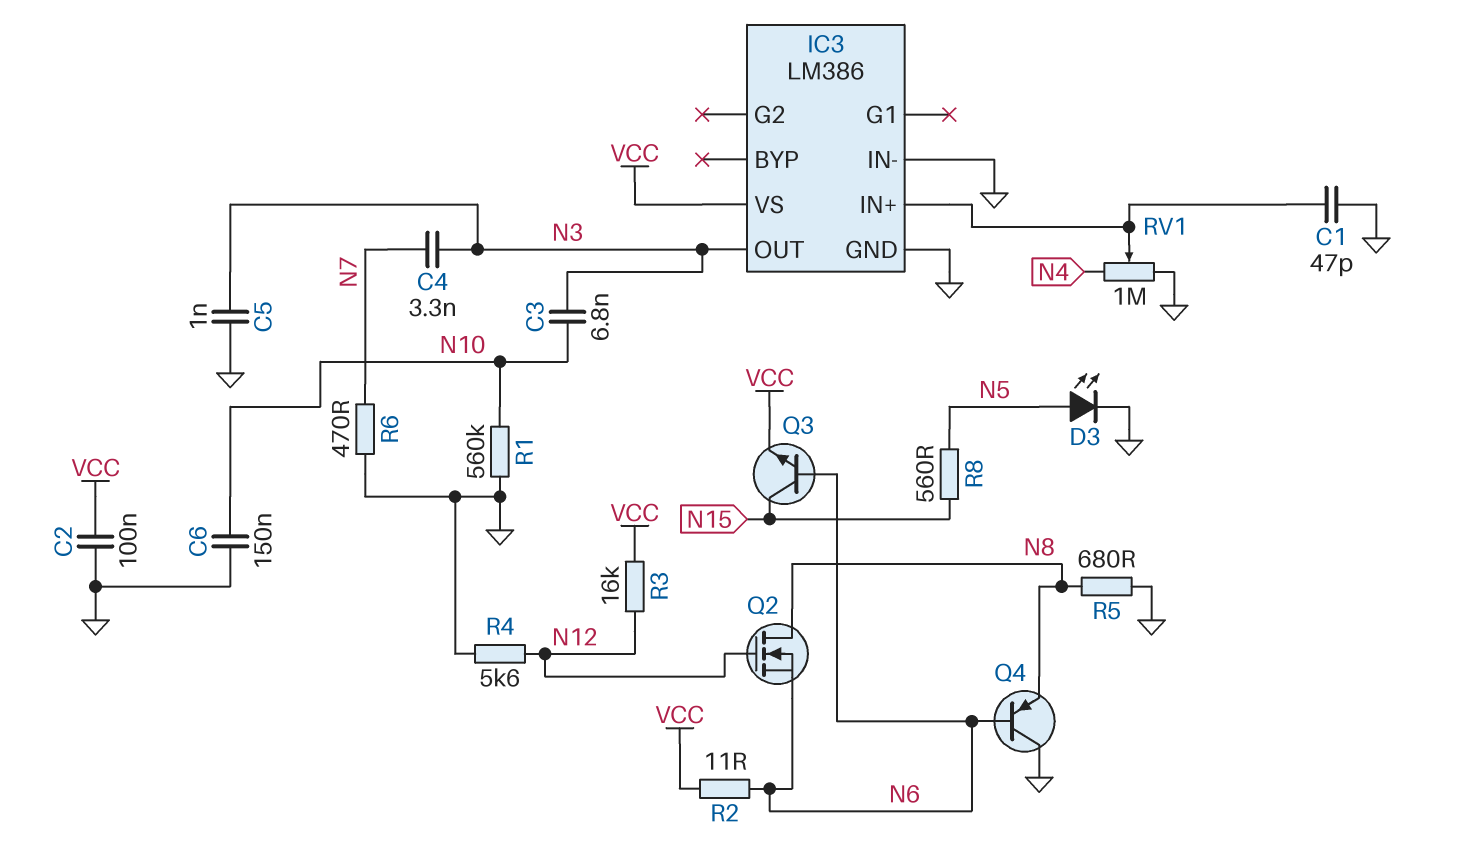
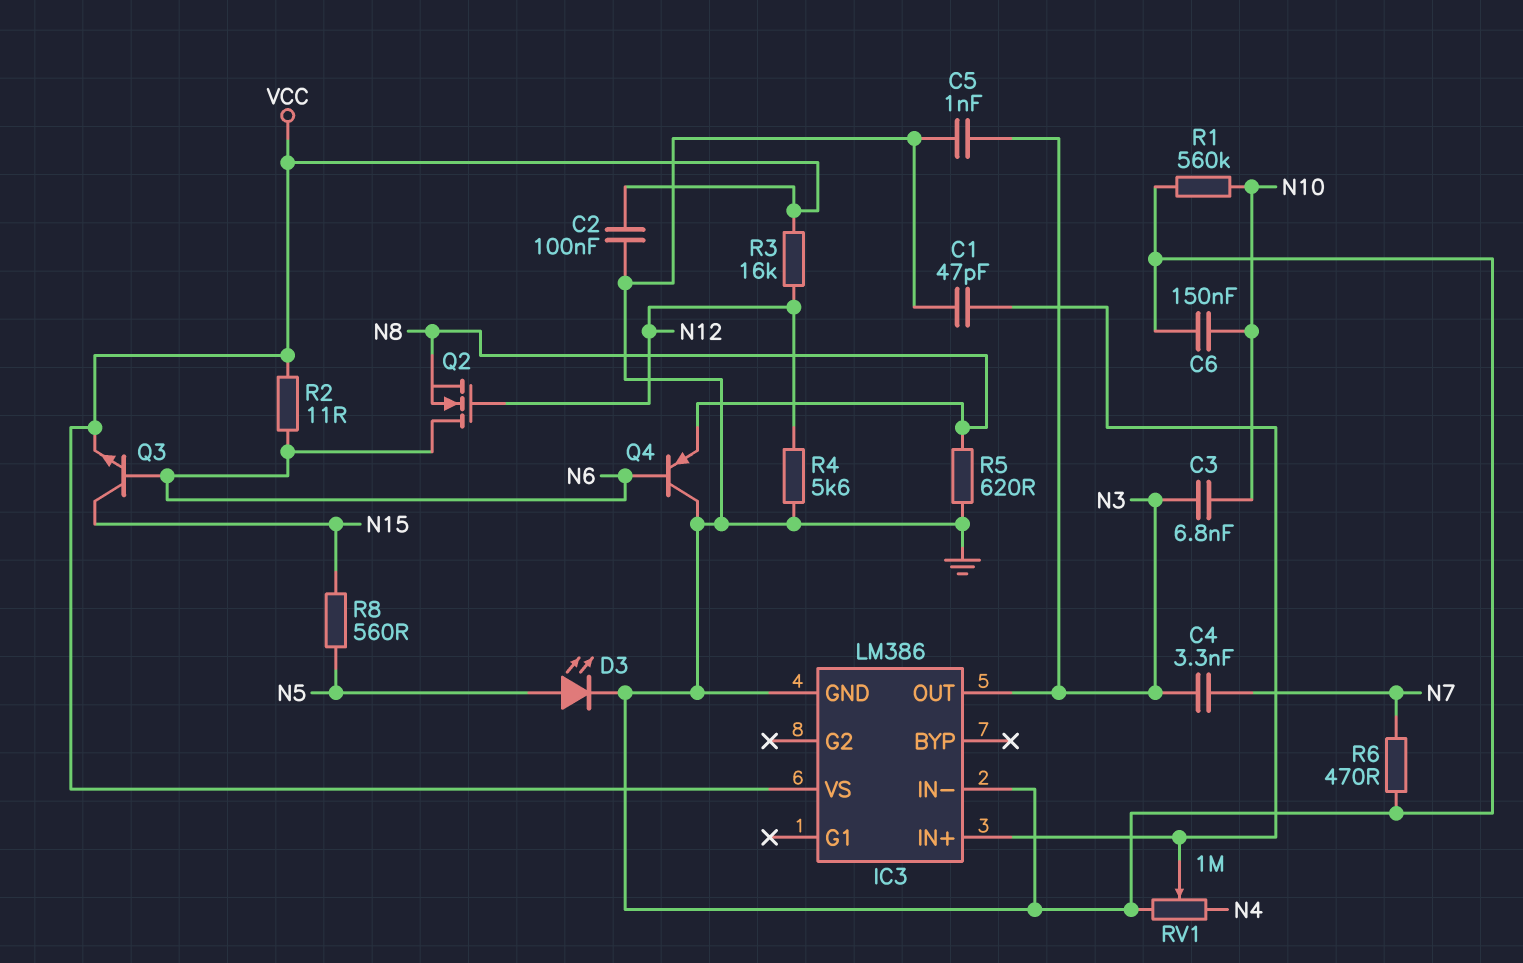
Q2: NMOS (G N12, D N8, S N6) -> NMOS (G N12, D N6, S N8)
R5: 680 (GND, N8) -> 620 (GND, N8)

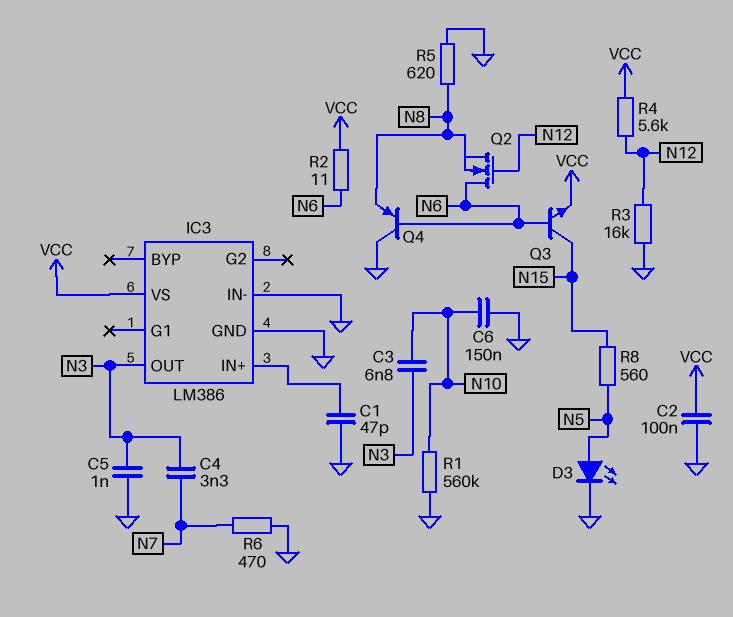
R3: 16k (N12, VCC) -> 16k (GND, N12)
R4: 5.6k (GND, N12) -> 5.6k (N12, VCC)
RV1: 1M (GND, N4, wiper IC3/IN+) -> none

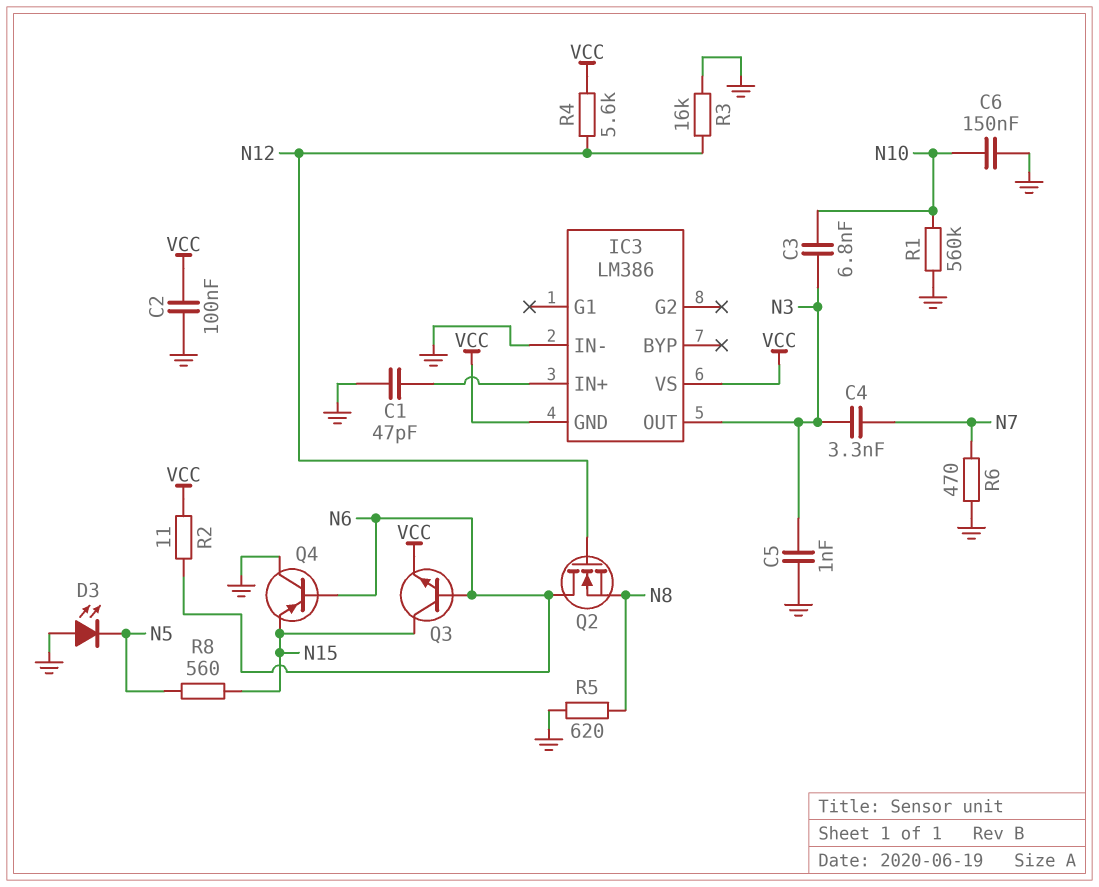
D3: LED (A N5, K GND) -> LED (A GND, K N5)
IC3 pin GND: GND -> VCC
Q4: PNP (B N6, C GND, E N8) -> PNP (B N6, C GND, E N15)

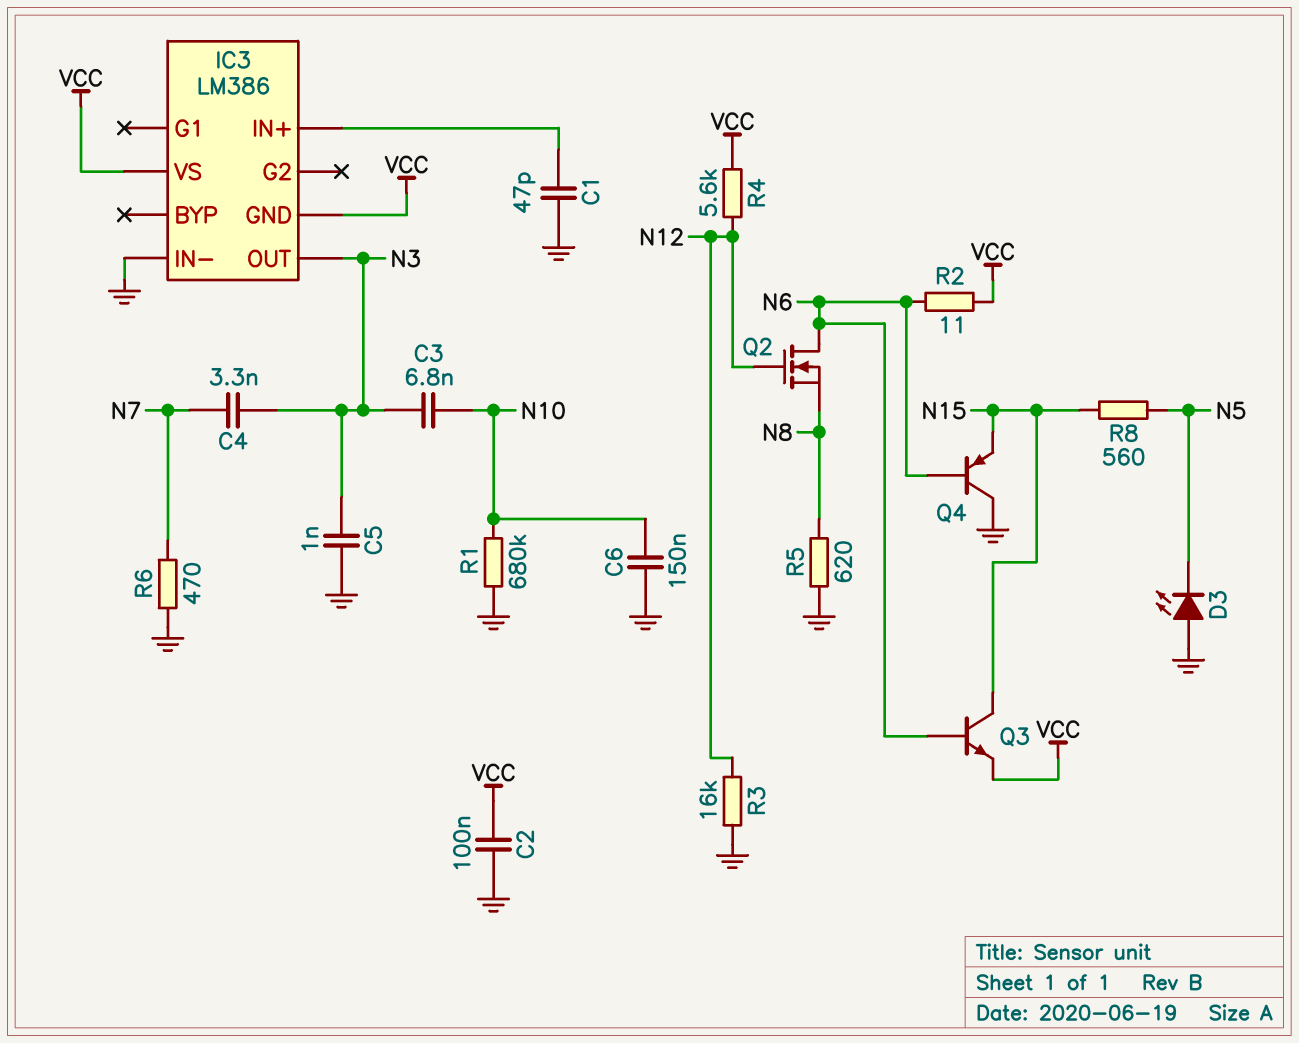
R1: 560k (GND, N10) -> 680k (GND, N10)

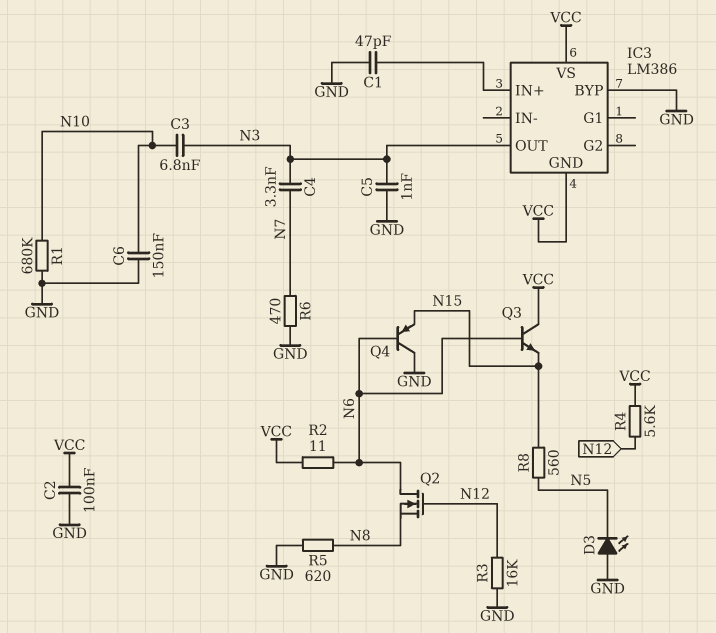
IC3 pin BYP: none -> GND
IC3 pin IN-: GND -> none
Q3: NPN (B N6, C N15, E VCC) -> NPN (B N6, C VCC, E N15)

